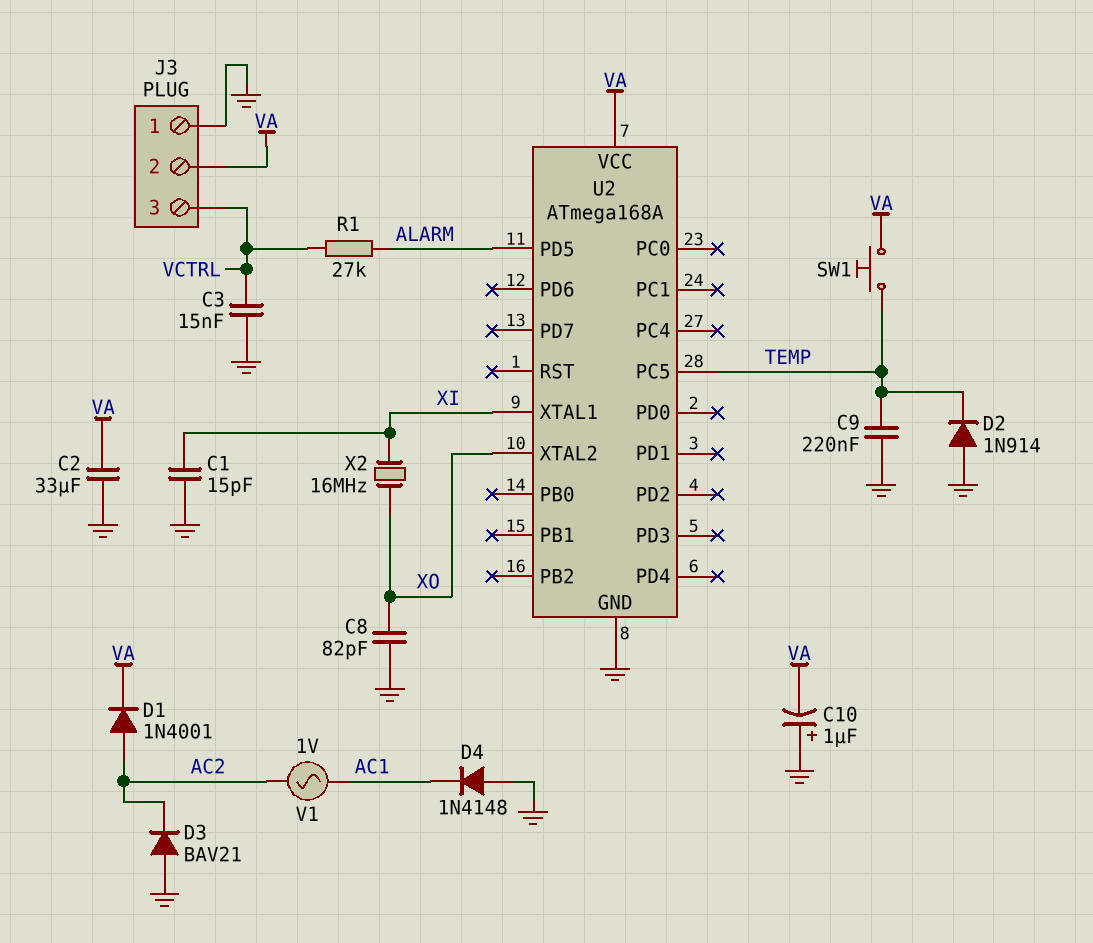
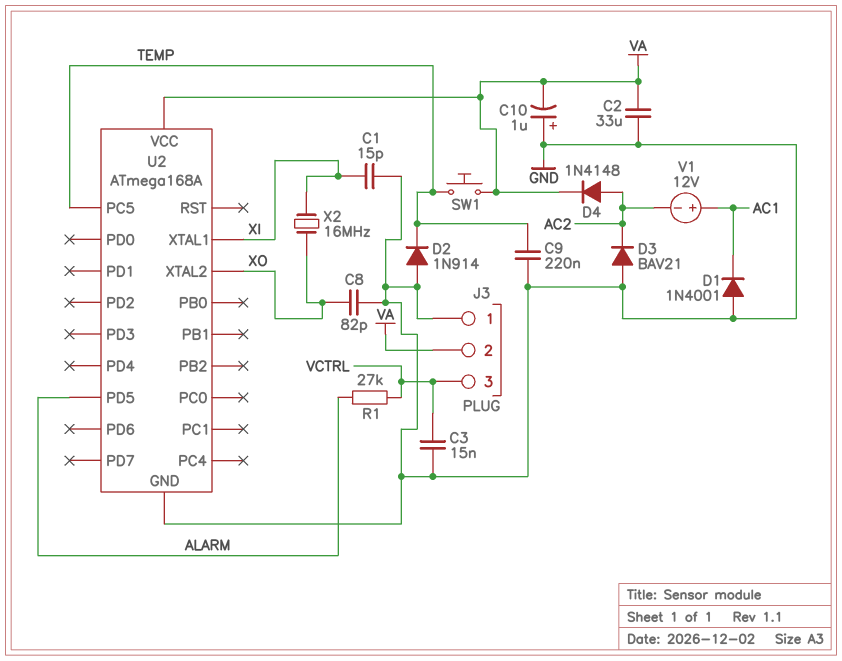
D1: diode 1N4001 (A AC2, K VA) -> diode 1N4001 (A GND, K AC1)
D4: diode 1N4148 (A GND, K AC1) -> diode 1N4148 (A AC2, K VA)
V1: AC 1V (AC1, AC2) -> 12V (plus AC1, minus AC2)

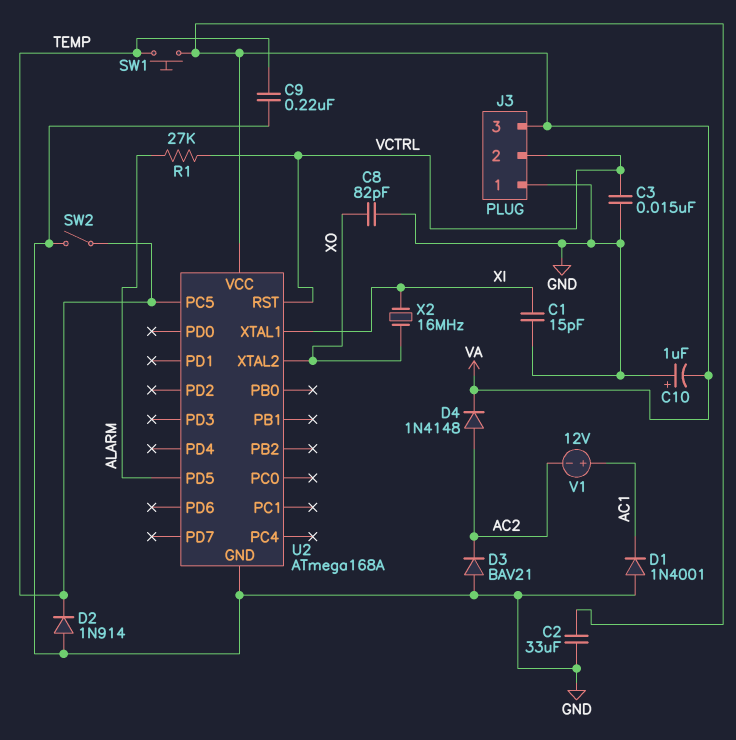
J3 pin 2: VA -> VCTRL
J3 pin 3: VCTRL -> VA
SW2: none -> switch (GND, TEMP)
U2 pin RST: none -> VCTRL

